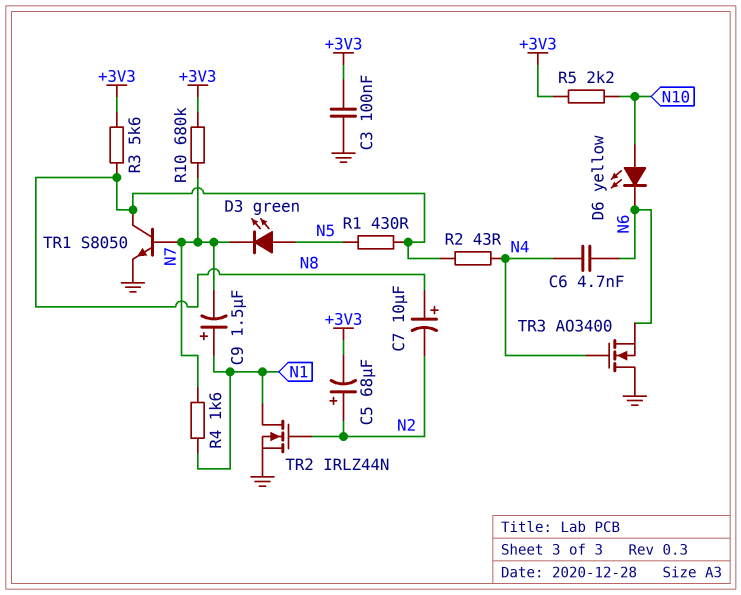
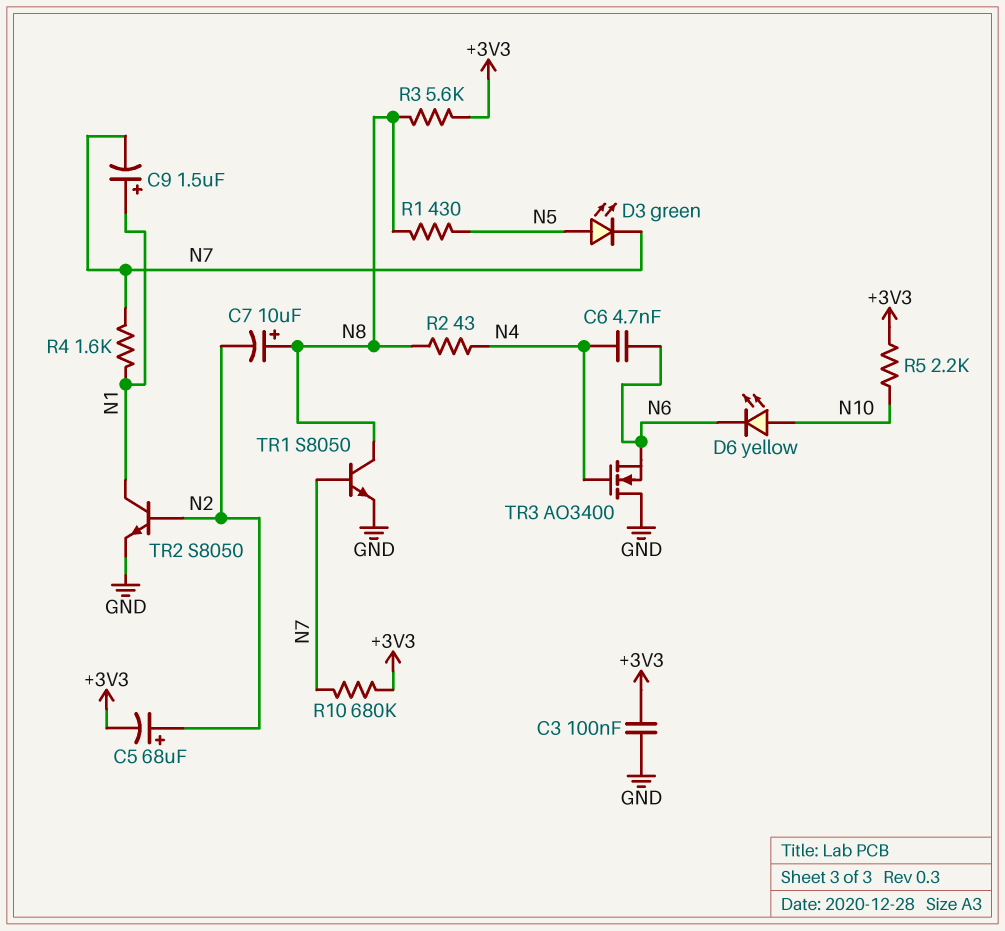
TR2: NMOS IRLZ44N (G N2, D N1, S GND) -> NPN S8050 (B N2, C N1, E GND)

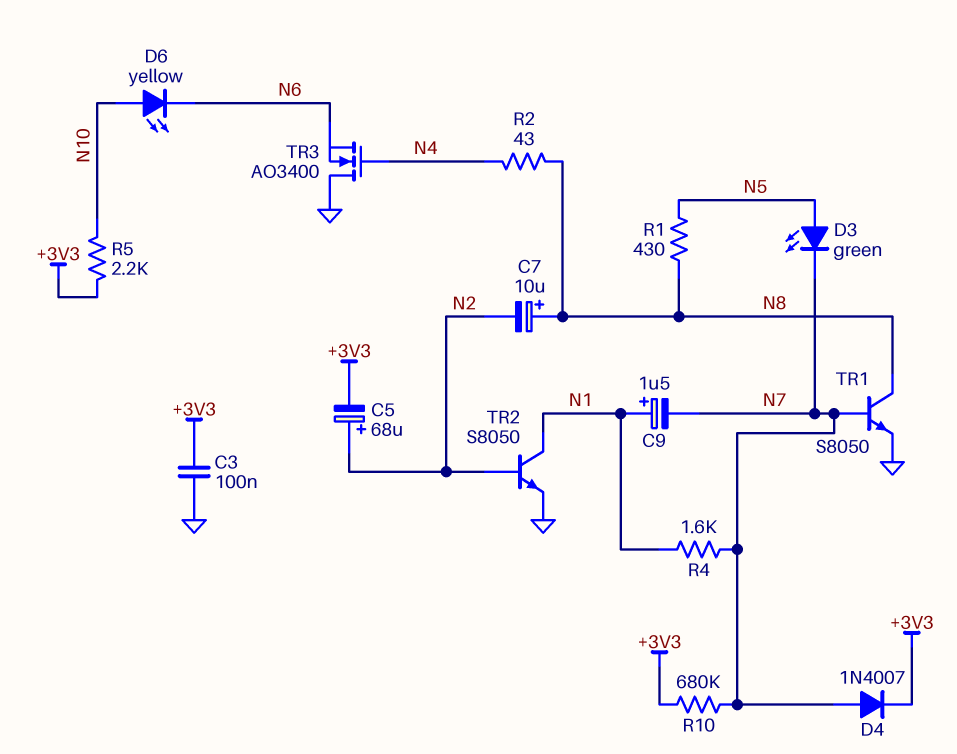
C6: 4.7nF (N4, N6) -> none
D4: none -> diode 1N4007 (A N7, K +3V3)
R3: 5.6k (+3V3, N8) -> none

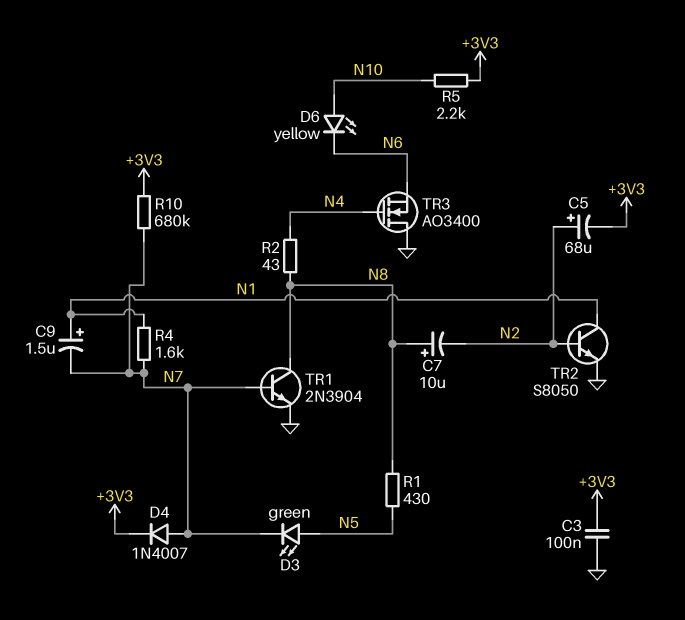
TR1: NPN S8050 (B N7, C N8, E GND) -> NPN 2N3904 (B N7, C N8, E GND)

